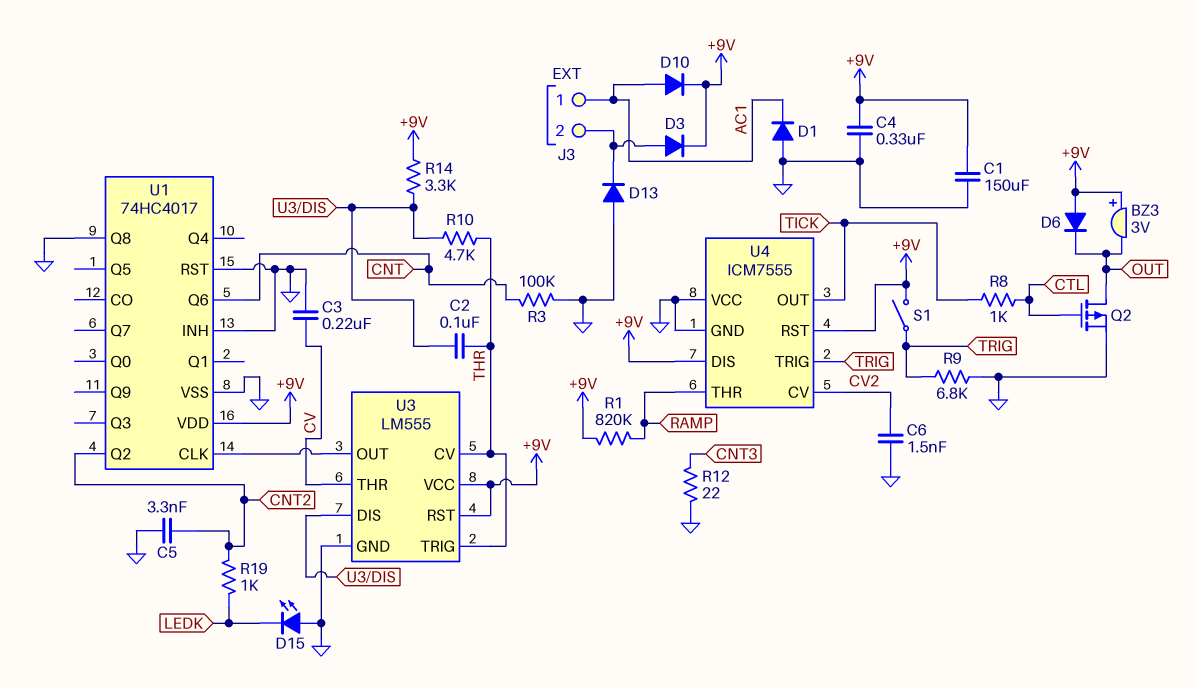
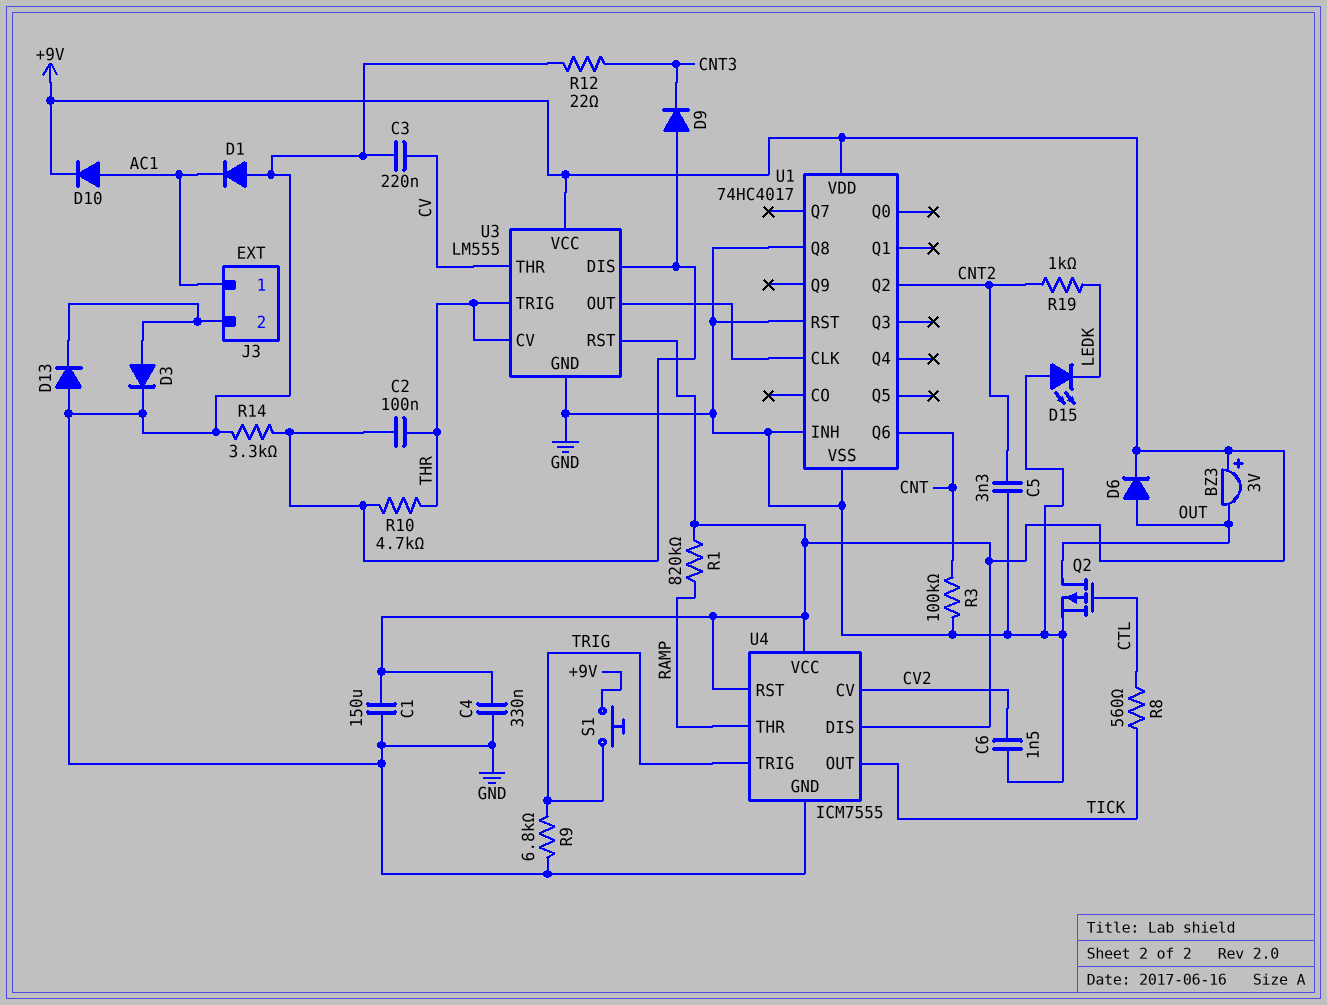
D3: diode (A J3/2, K +9V) -> diode (A J3/2, K GND)
D6: diode (A +9V, K OUT) -> diode (A OUT, K +9V)
D9: none -> diode (A U3/DIS, K CNT3)
R8: 1k (CTL, TICK) -> 560 (CTL, TICK)
R14: 3.3k (+9V, U3/DIS) -> 3.3k (GND, U3/DIS)
S1: switch (+9V, TRIG) -> button (+9V, TRIG)
U4 pin VCC: GND -> +9V

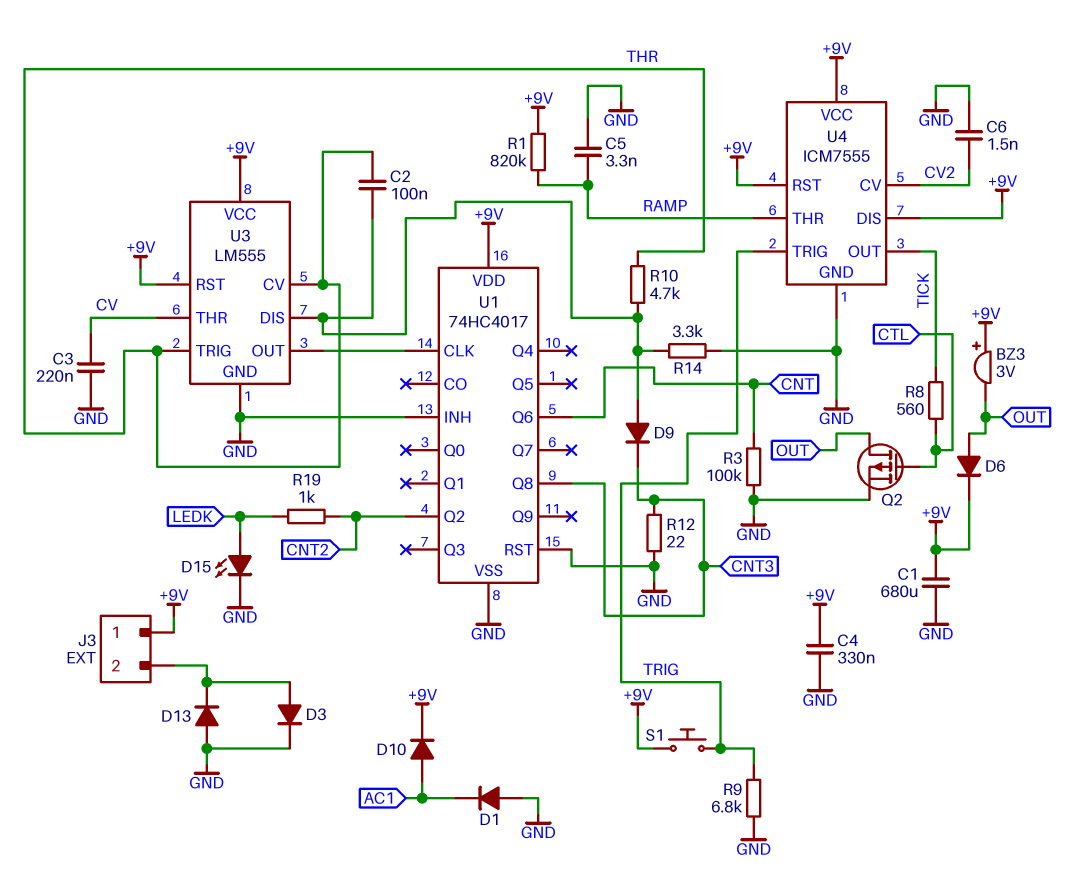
C1: 150uF (+9V, GND) -> 680uF (+9V, GND)
C5: 3.3nF (CNT2, GND) -> 3.3nF (GND, RAMP)
D15: LED (A GND, K LEDK) -> LED (A LEDK, K GND)
J3 pin 1: AC1 -> +9V
U1 pin Q8: GND -> CNT3

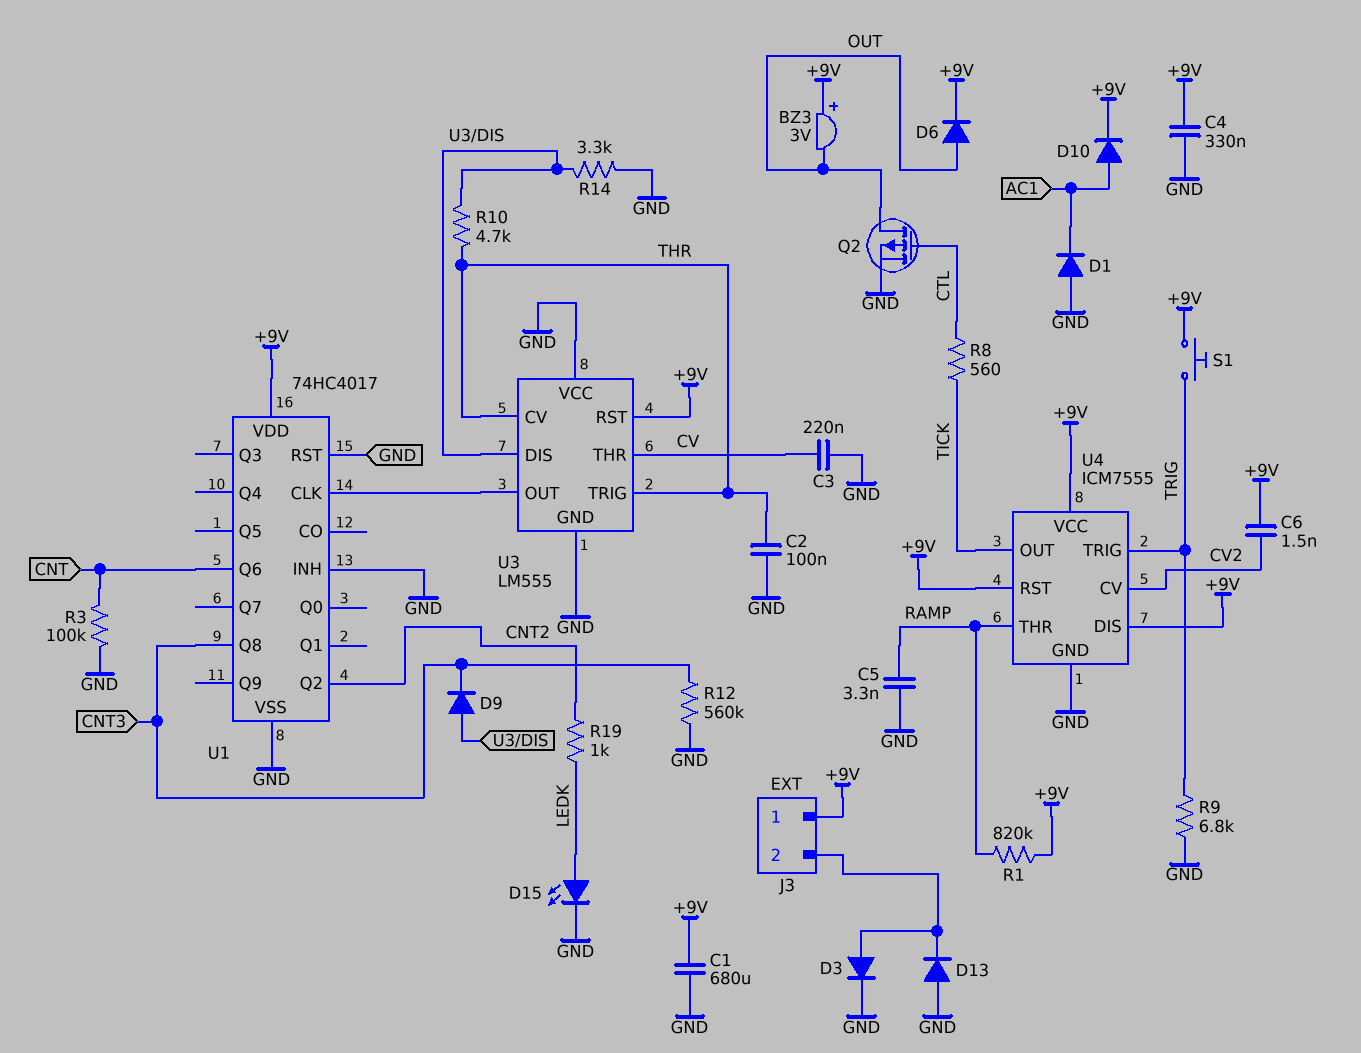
C2: 100nF (THR, U3/DIS) -> 100nF (GND, THR)
C6: 1.5nF (CV2, GND) -> 1.5nF (+9V, CV2)
R12: 22 (CNT3, GND) -> 560k (CNT3, GND)
U3 pin VCC: +9V -> GND

